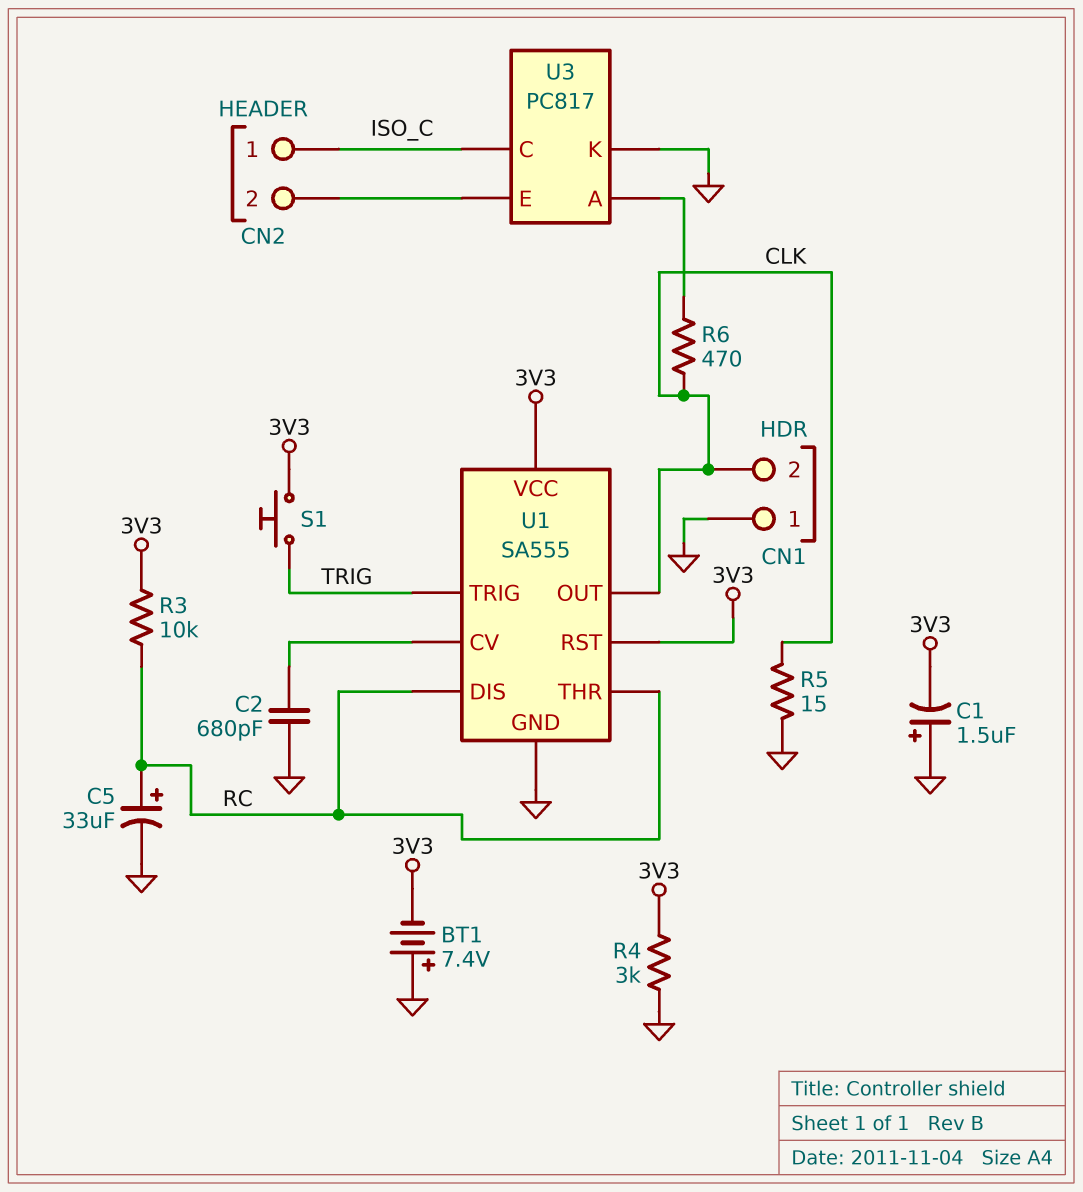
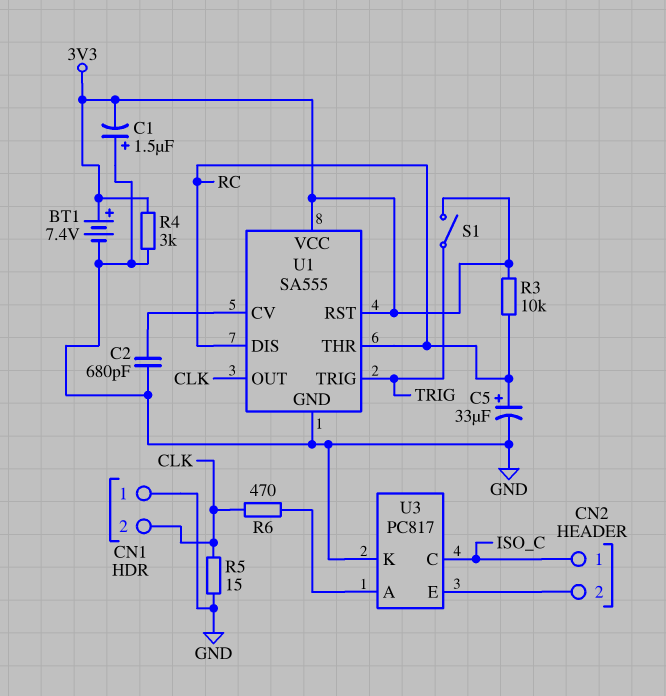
BT1: 7.4V (plus GND, minus 3V3) -> 7.4V (plus 3V3, minus GND)
S1: button (3V3, TRIG) -> switch (3V3, TRIG)

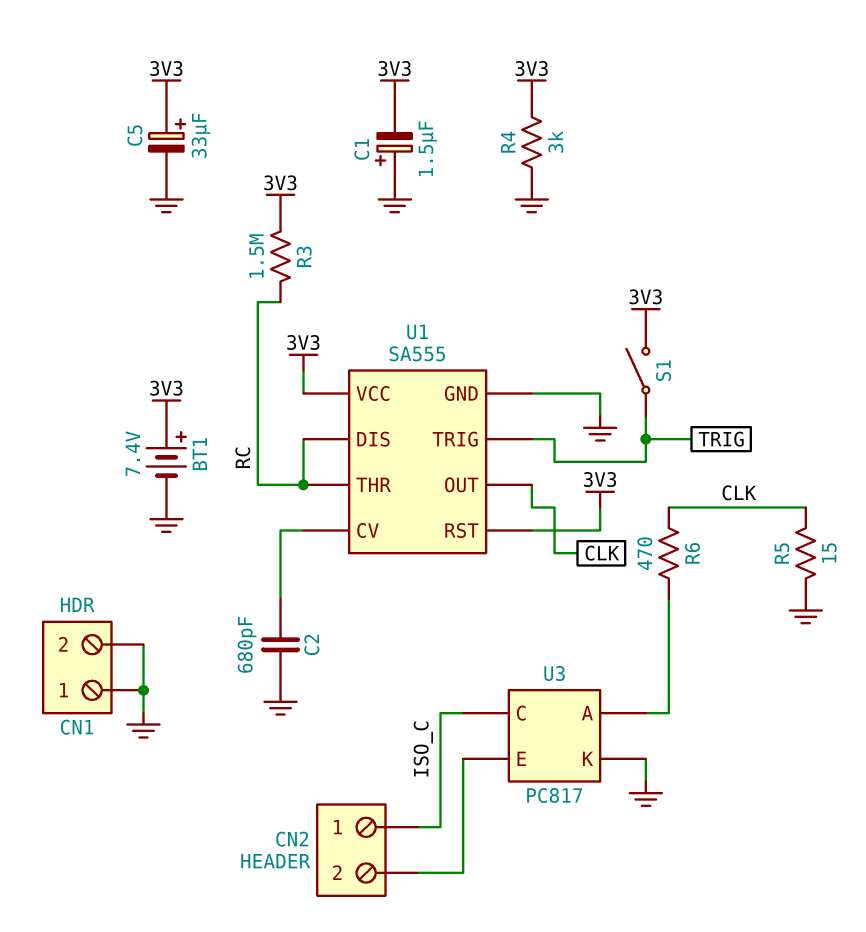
C5: 33uF (plus RC, minus GND) -> 33uF (plus 3V3, minus GND)
CN1 pin 2: CLK -> GND
R3: 10k (3V3, RC) -> 1.5M (3V3, RC)

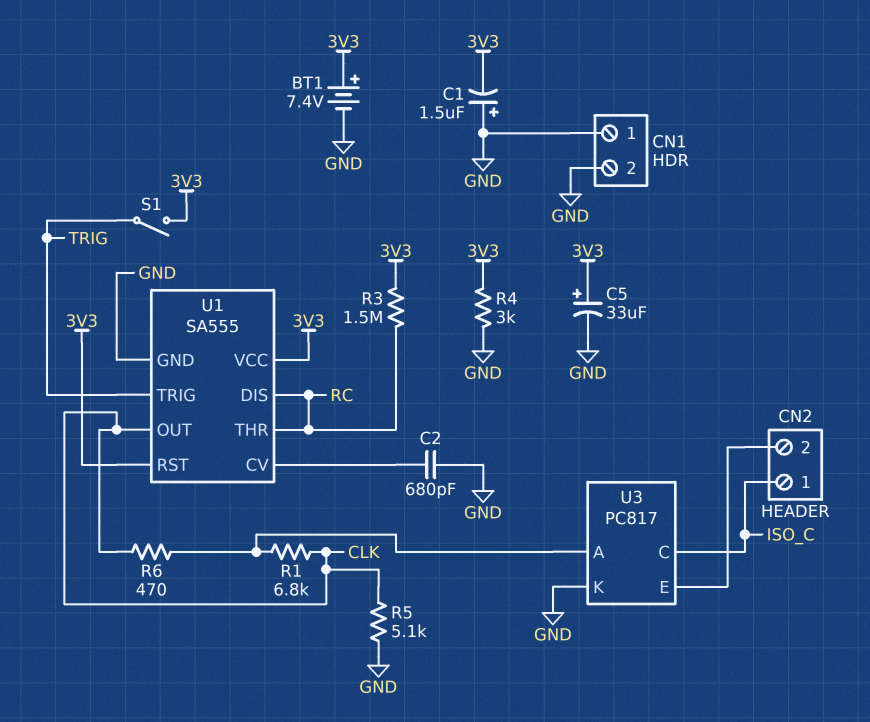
R1: none -> 6.8k (CLK, U3/A)
R5: 15 (CLK, GND) -> 5.1k (CLK, GND)

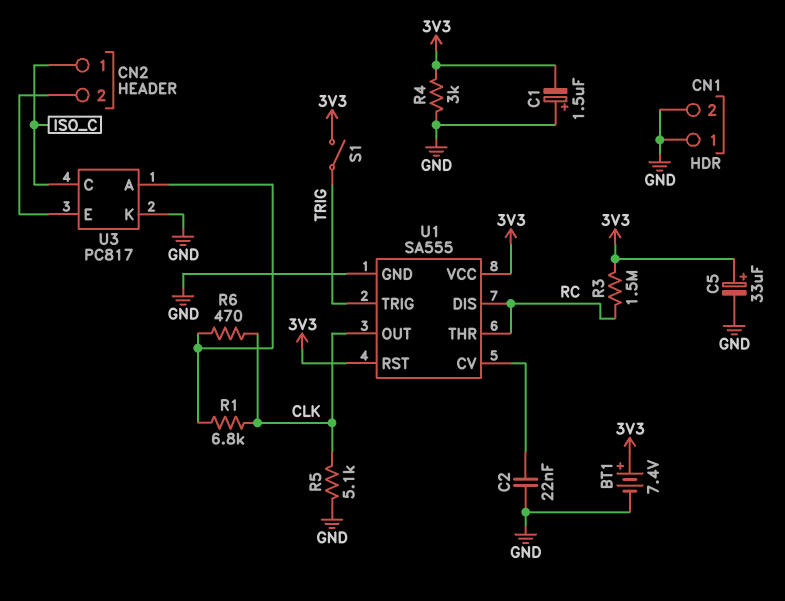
C2: 680pF (GND, U1/CV) -> 22nF (GND, U1/CV)

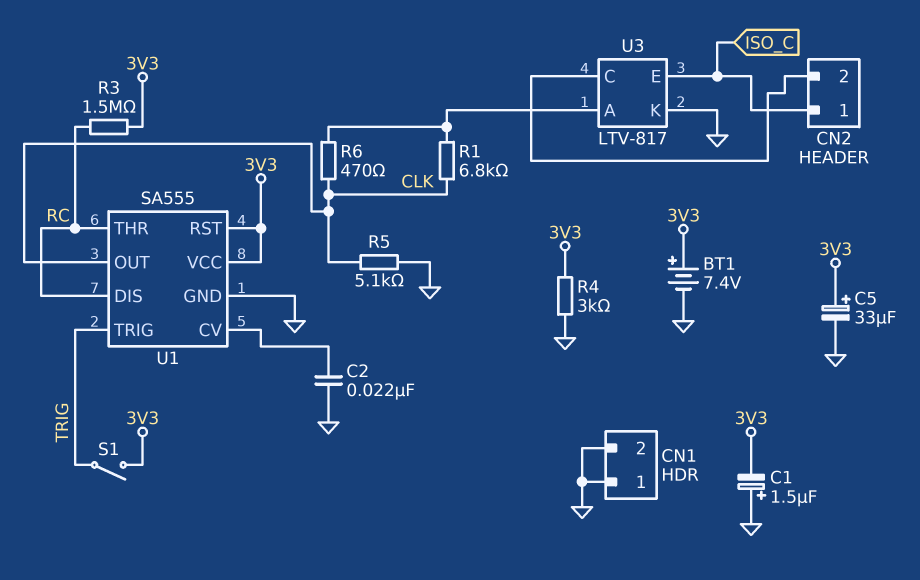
U3: PC817 -> LTV-817
U3 pin C: ISO_C -> CN2/2
U3 pin E: CN2/2 -> ISO_C

